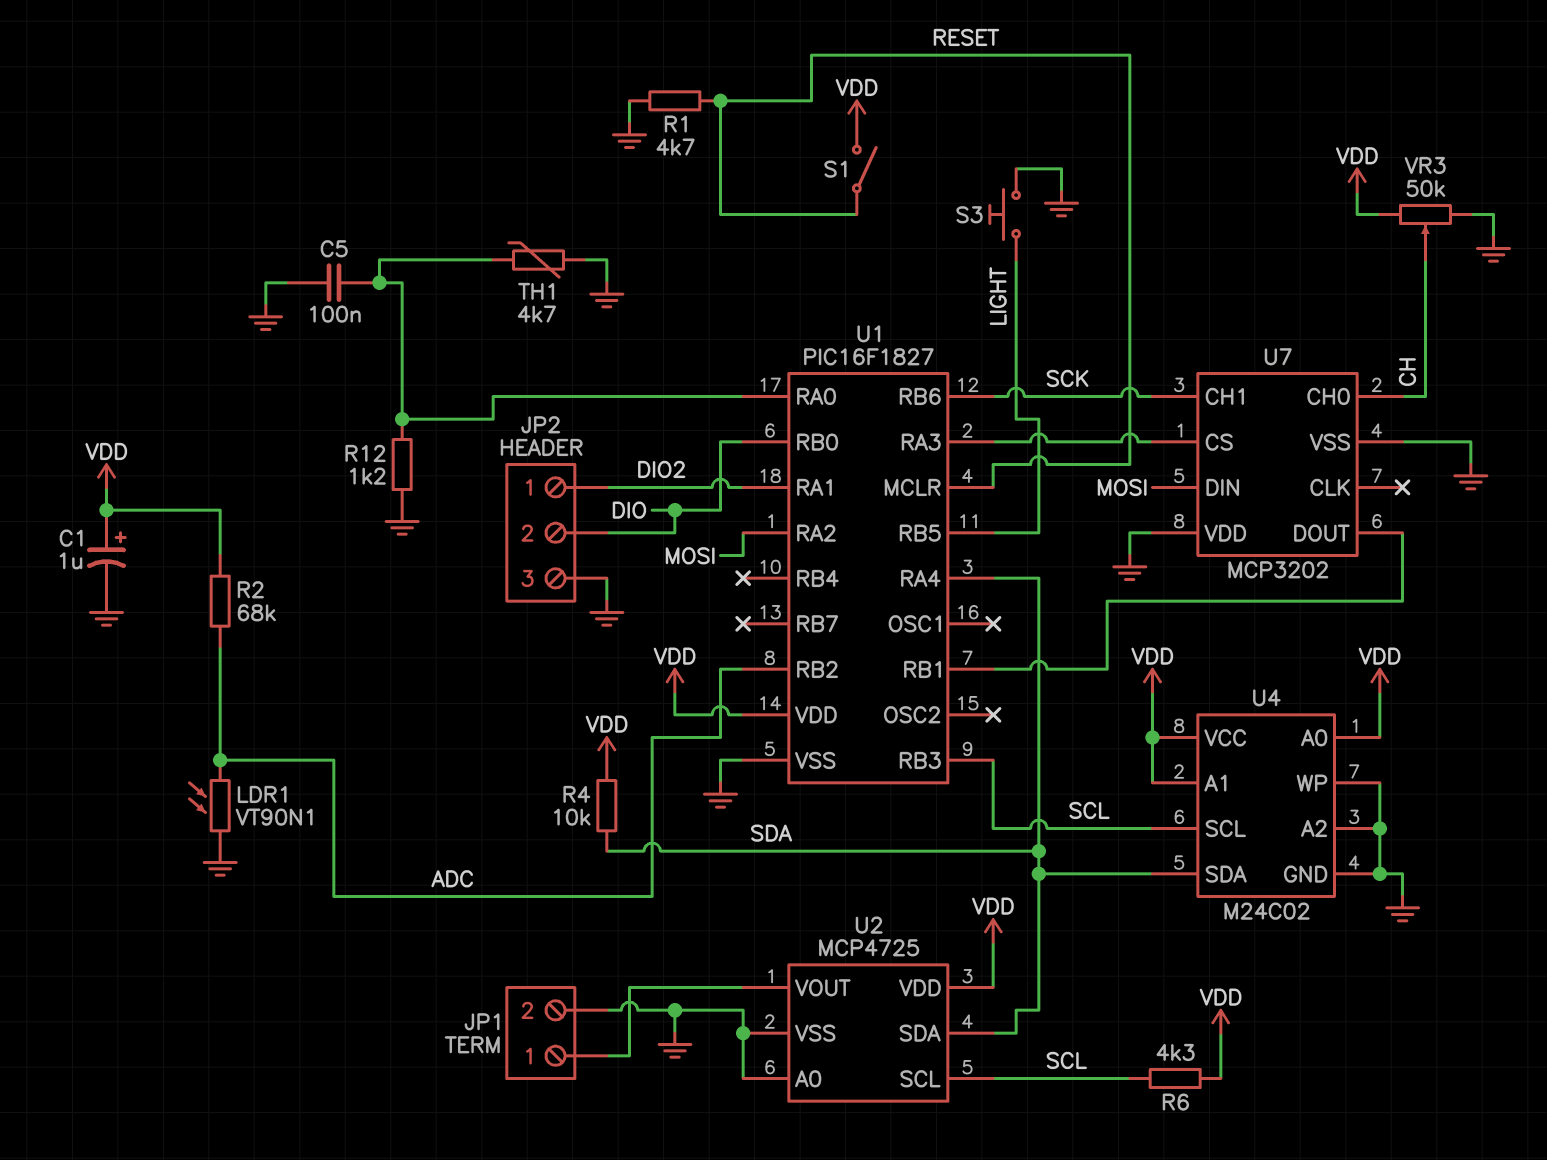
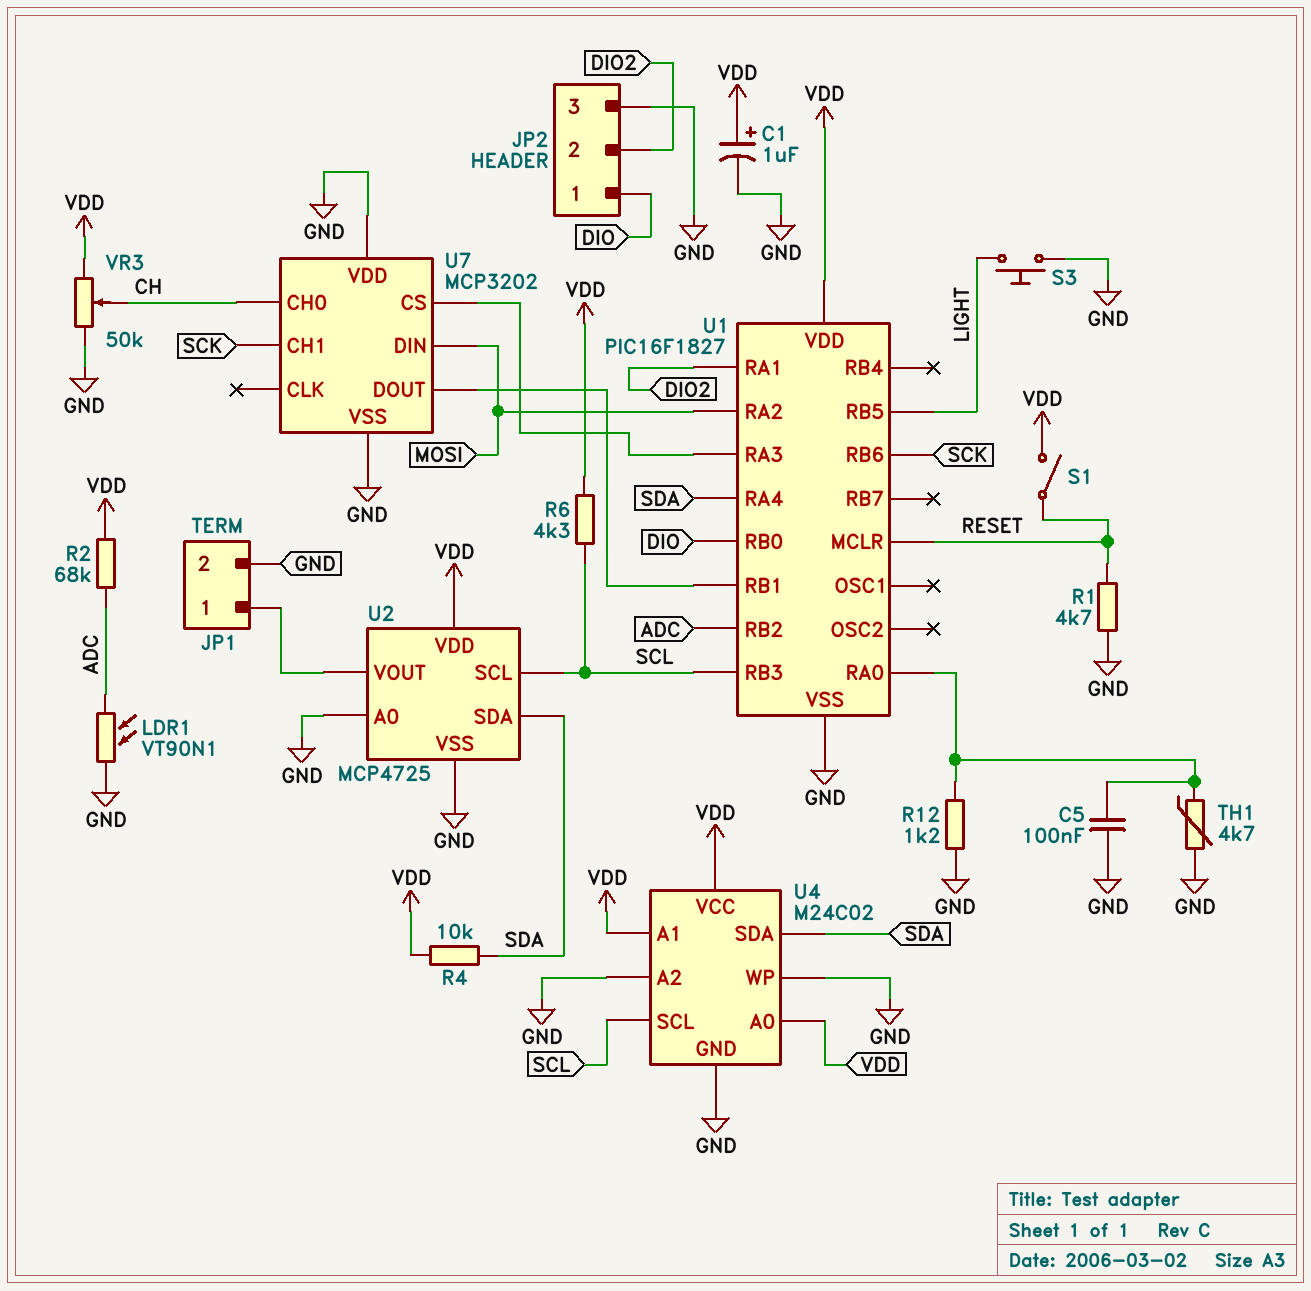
JP2 pin 1: DIO2 -> DIO
JP2 pin 2: DIO -> DIO2

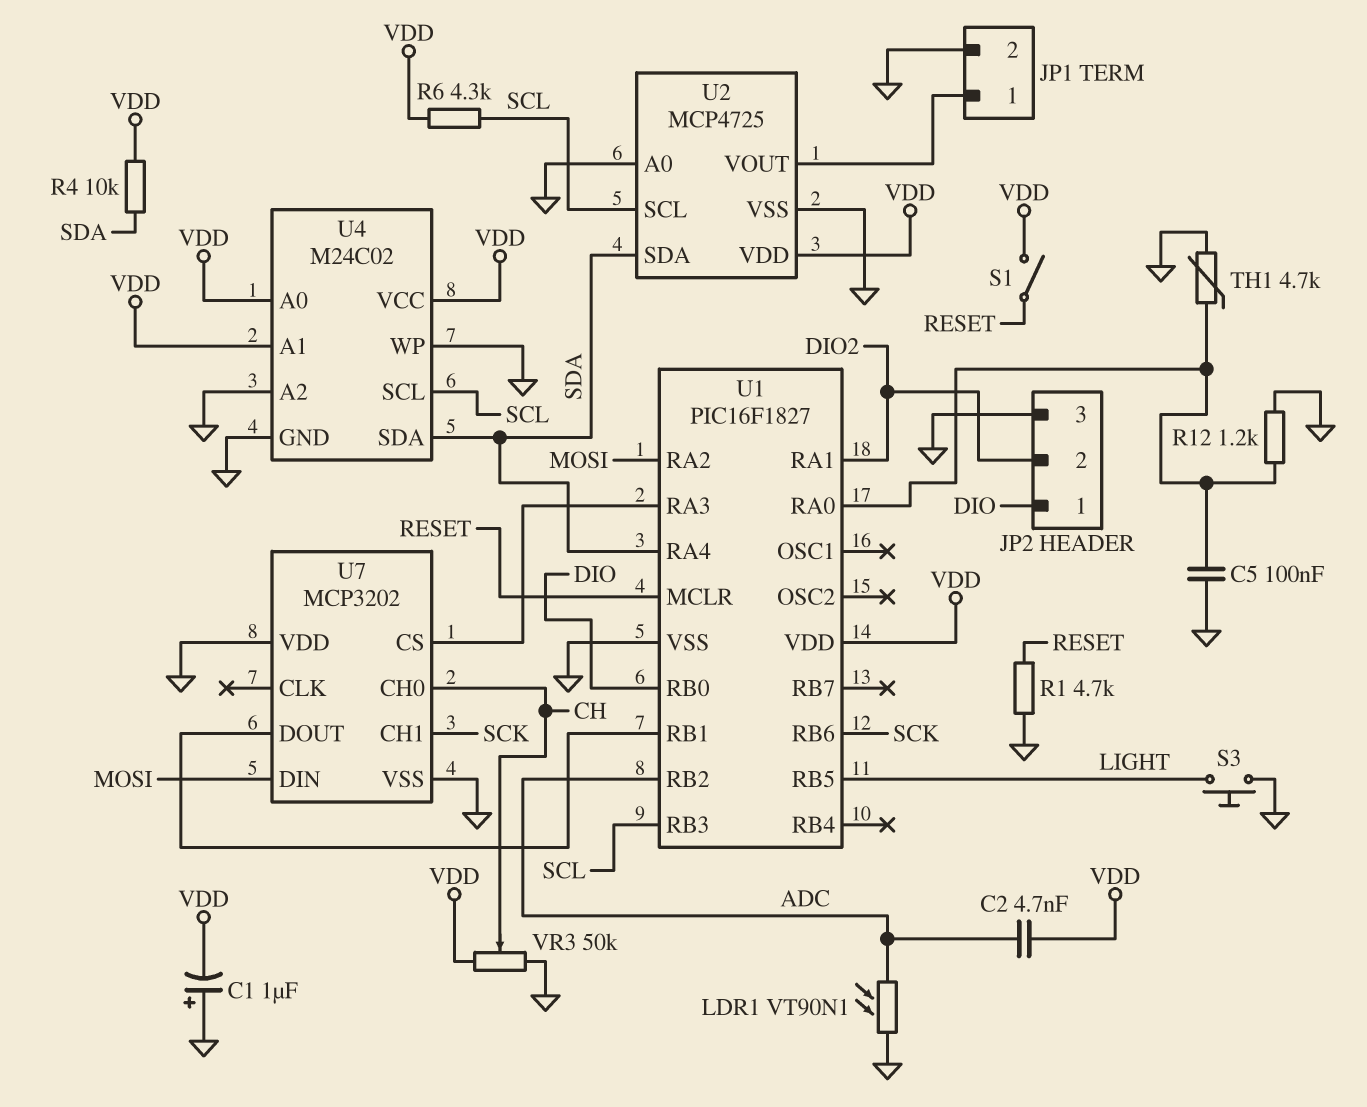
C1: 1uF (plus VDD, minus GND) -> 1uF (plus GND, minus VDD)
C2: none -> 4.7nF (ADC, VDD)
R2: 68k (ADC, VDD) -> none

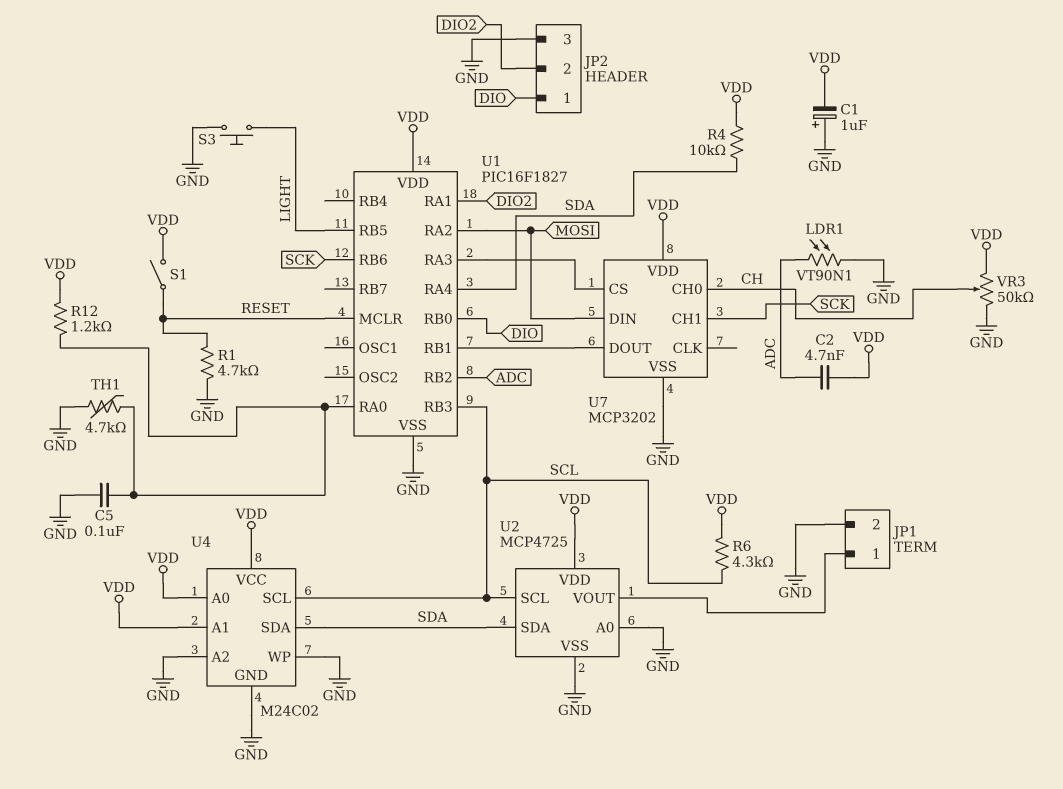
R12: 1.2k (GND, U1/RA0) -> 1.2k (U1/RA0, VDD)
U7 pin VDD: GND -> VDD

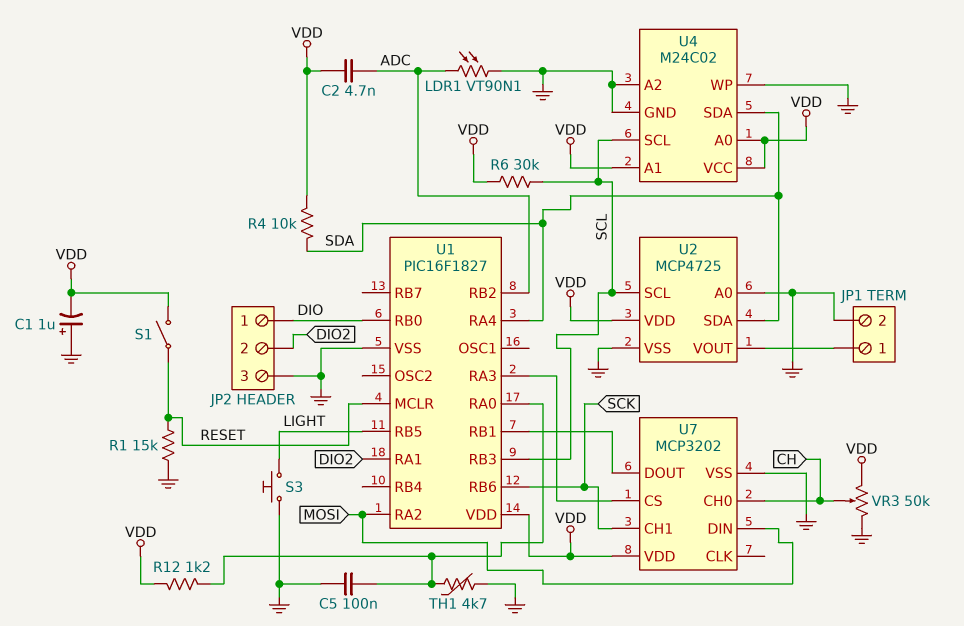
R1: 4.7k (GND, RESET) -> 15k (GND, RESET)
R6: 4.3k (SCL, VDD) -> 30k (SCL, VDD)

